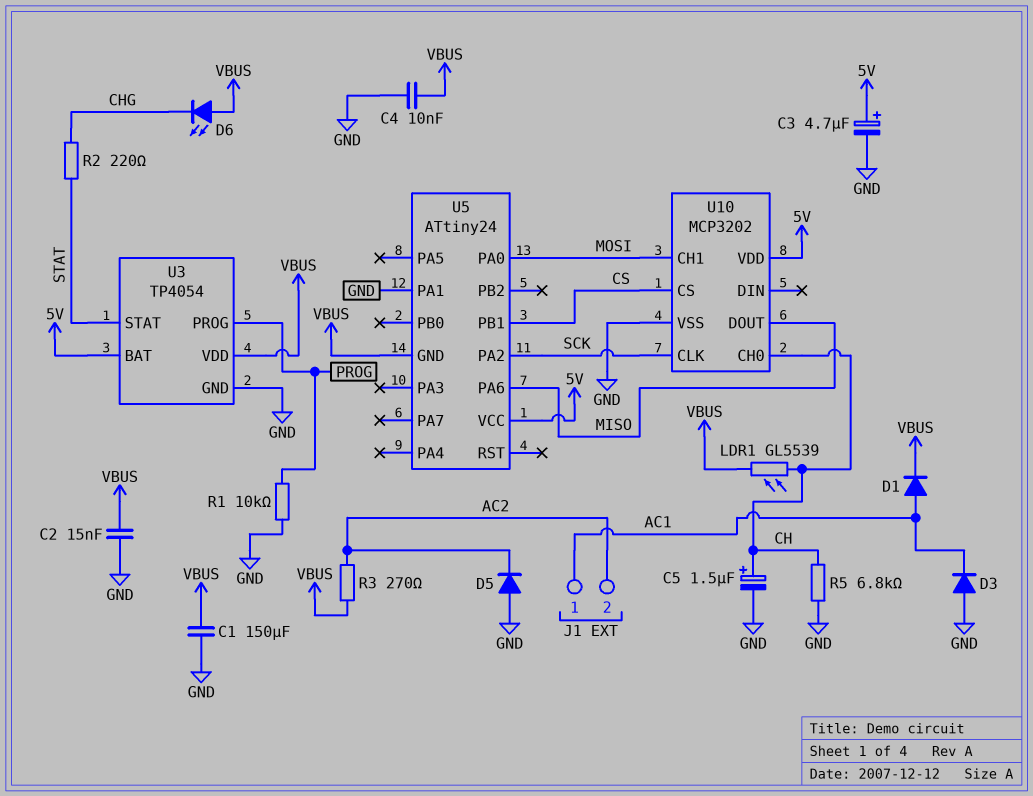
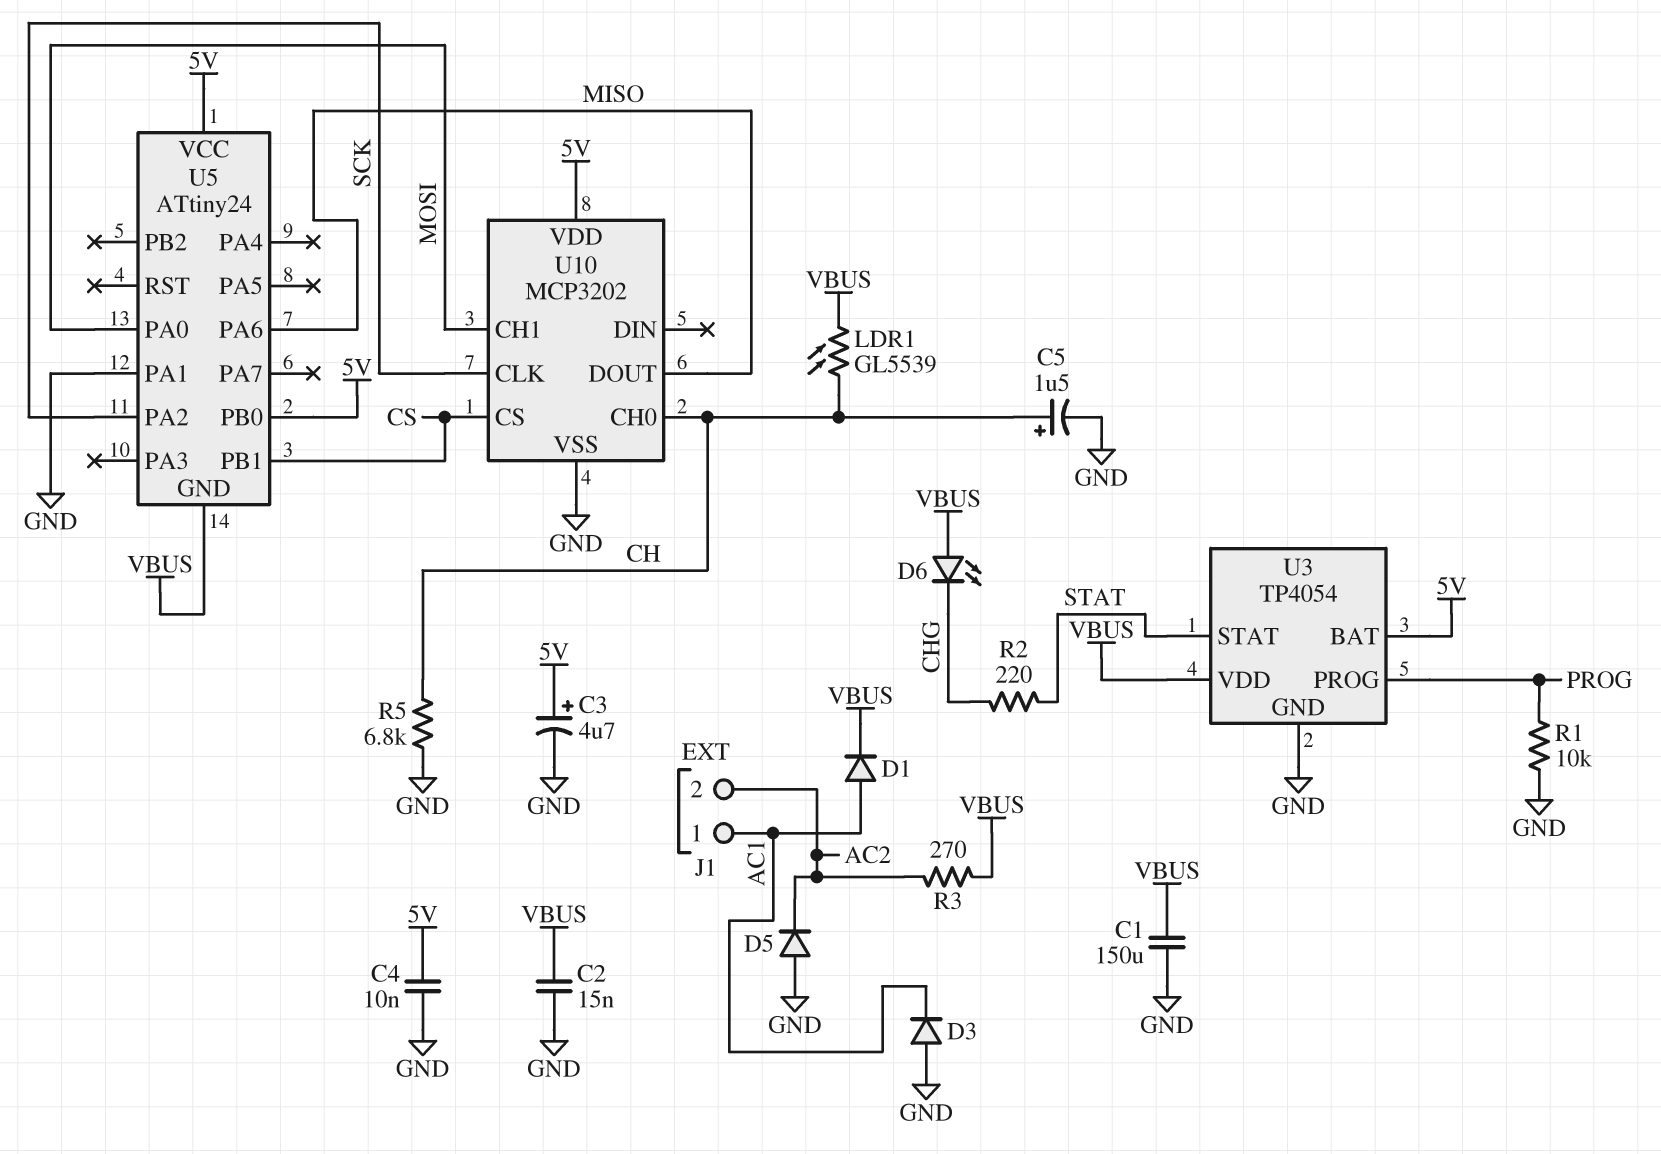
C4: 10nF (GND, VBUS) -> 10nF (5V, GND)
U5 pin PB0: none -> 5V

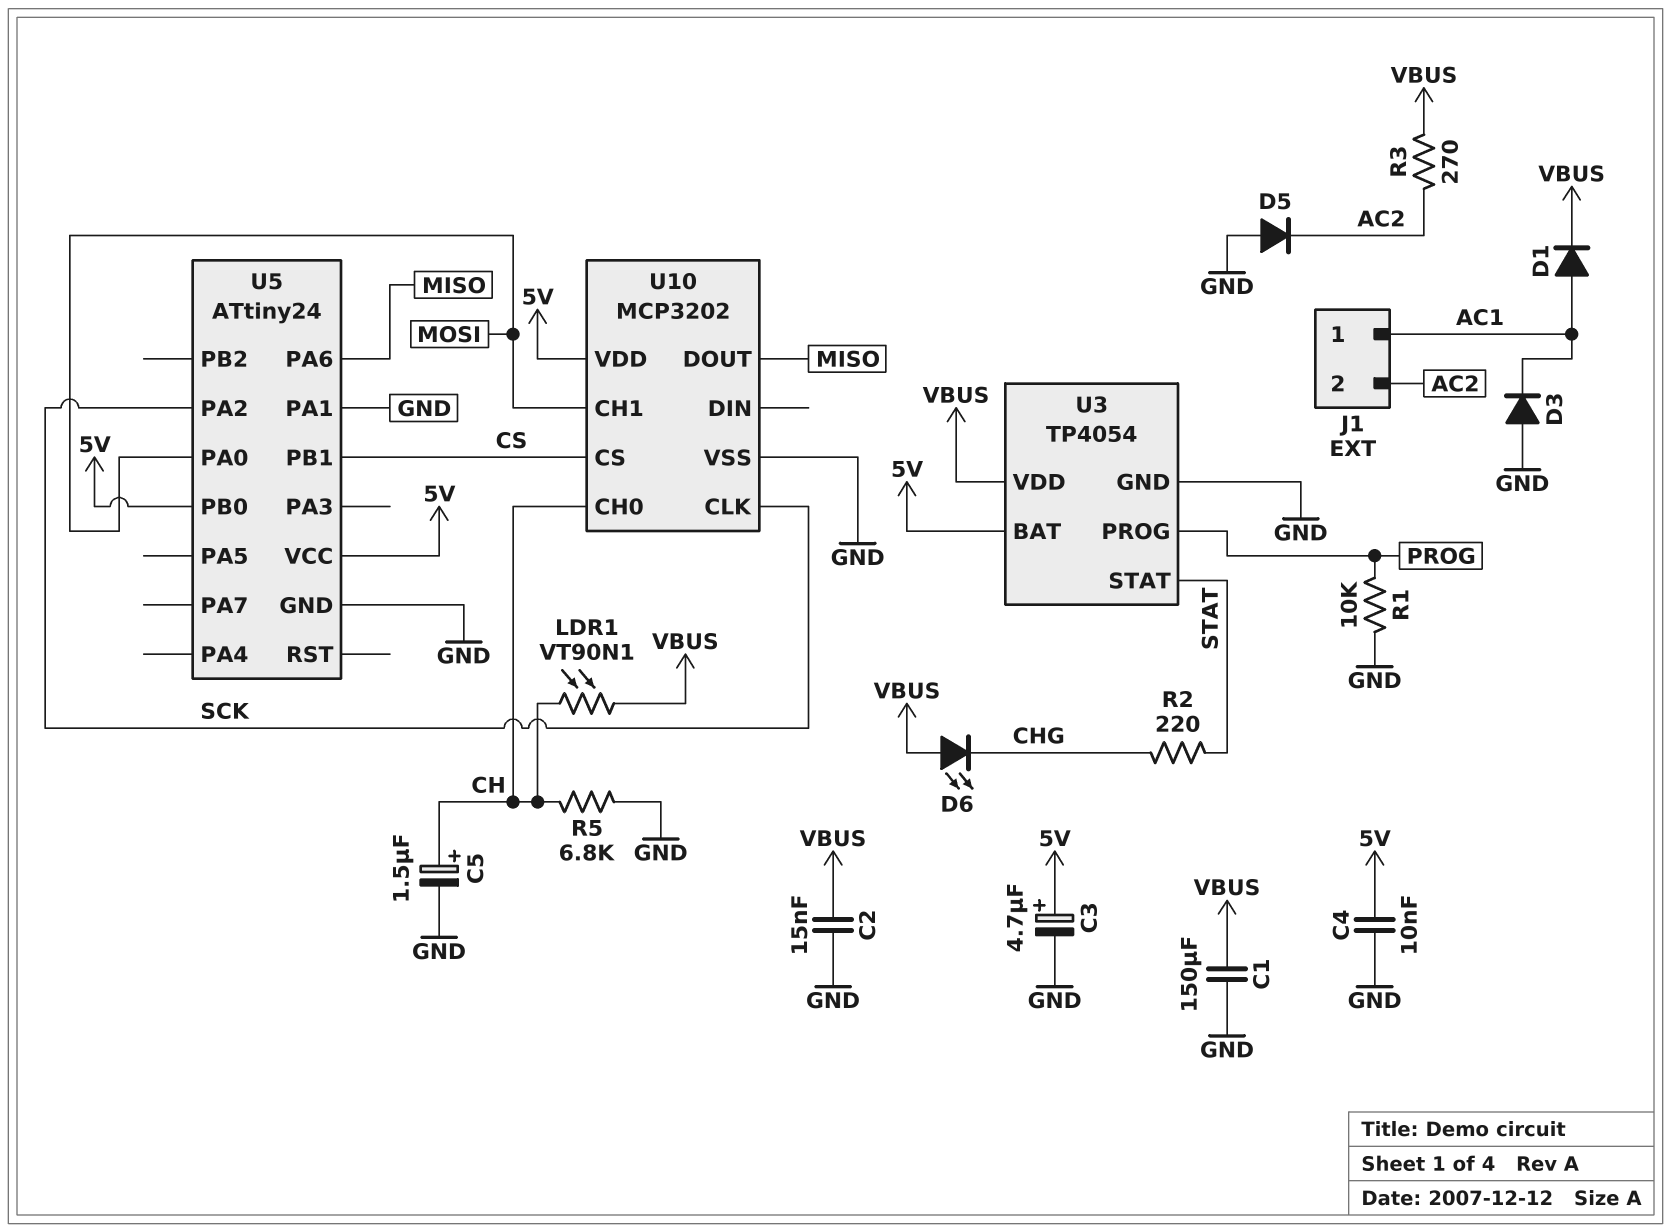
LDR1: GL5539 (CH, VBUS) -> VT90N1 (CH, VBUS)
U5 pin GND: VBUS -> GND

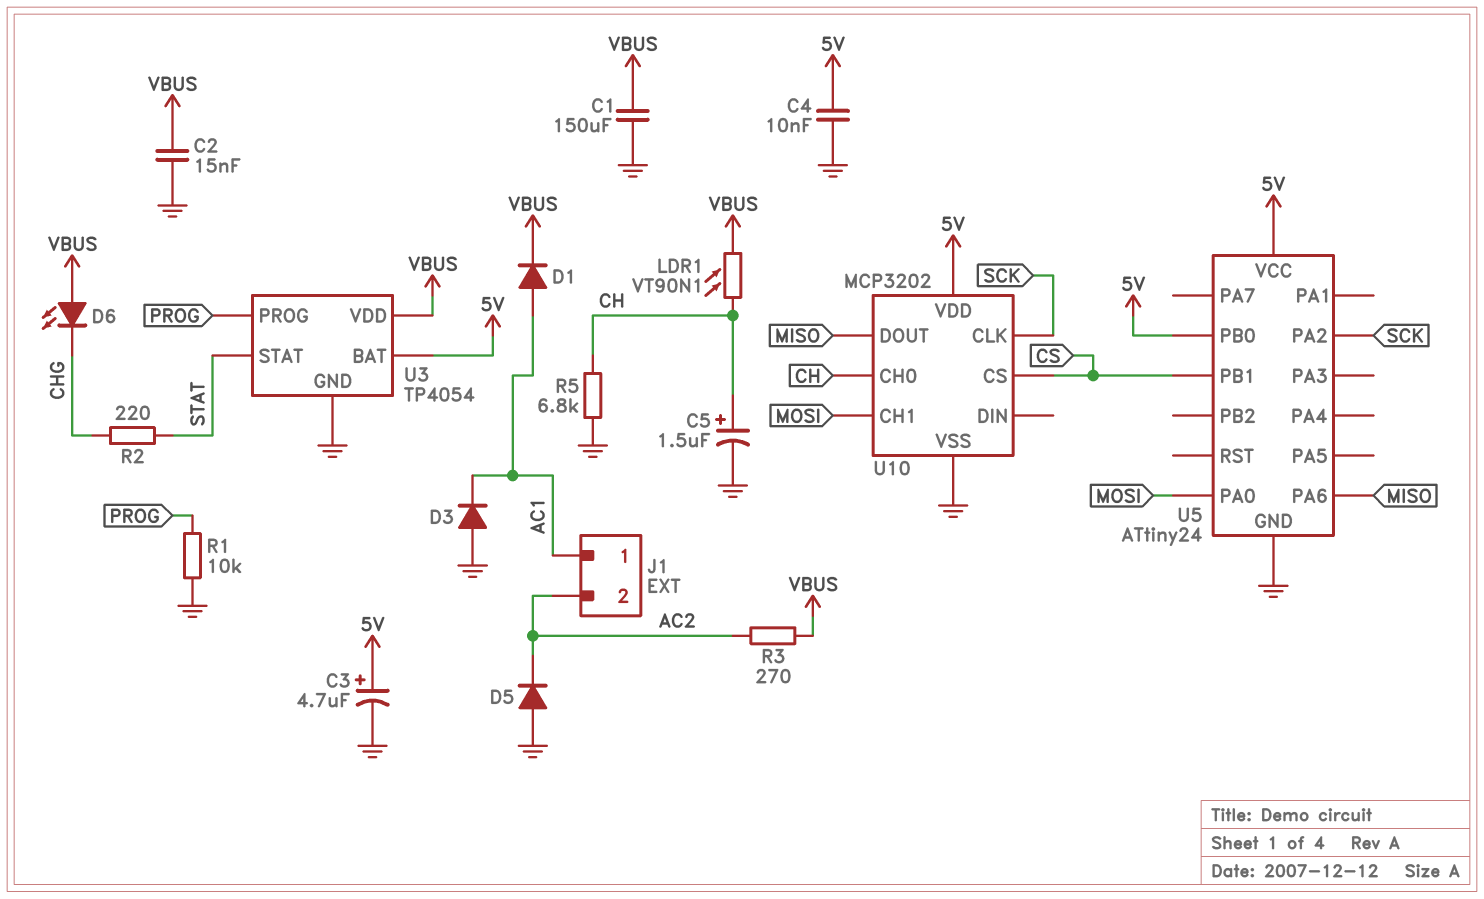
U5 pin PA1: GND -> none

